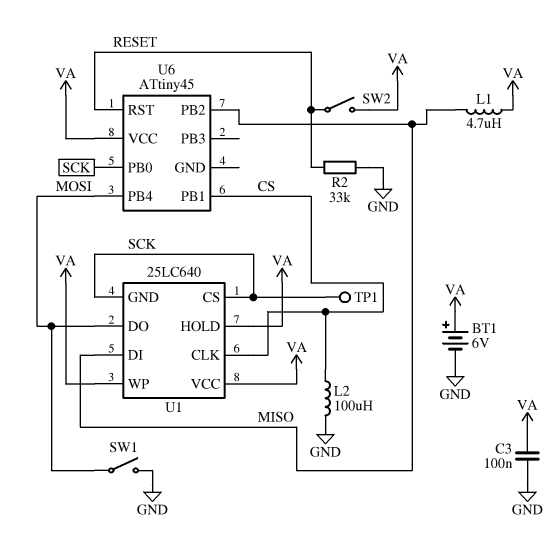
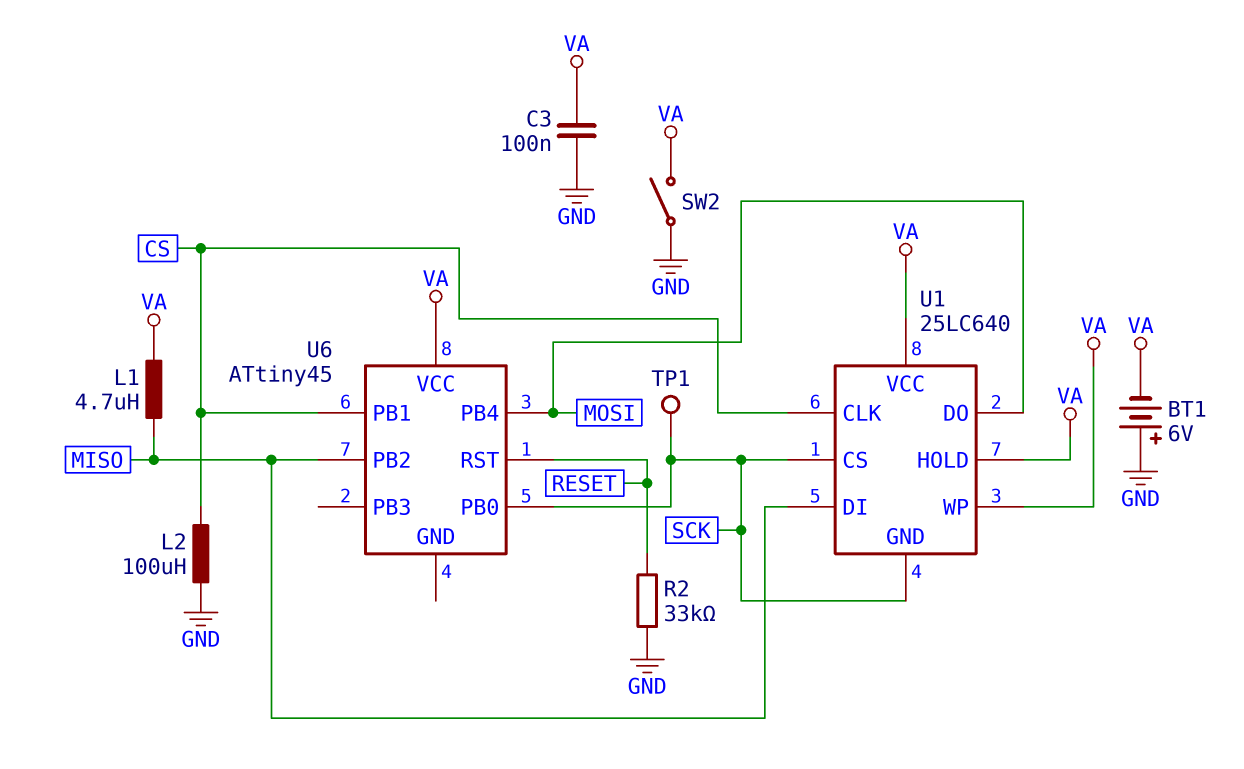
BT1: 6V (plus VA, minus GND) -> 6V (plus GND, minus VA)
SW1: switch (GND, MOSI) -> none
SW2: switch (RESET, VA) -> switch (GND, VA)

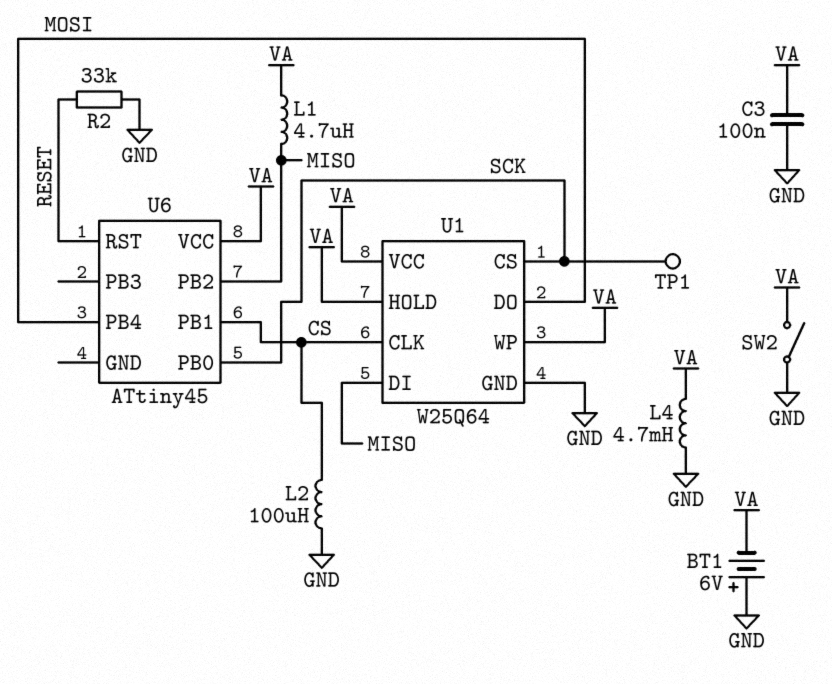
L4: none -> 4.7mH (GND, VA)
U1: 25LC640 -> W25Q64
U1 pin GND: SCK -> GND

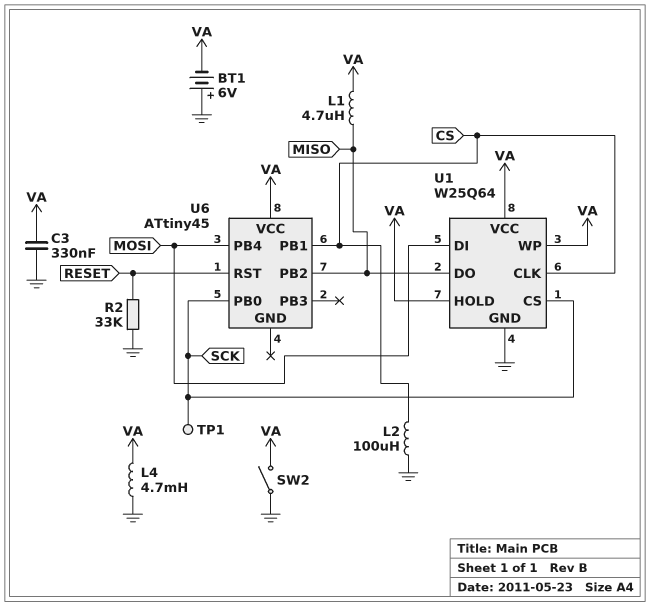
C3: 100nF (GND, VA) -> 330nF (GND, VA)
U1 pin DI: MISO -> MOSI
U1 pin DO: MOSI -> MISO

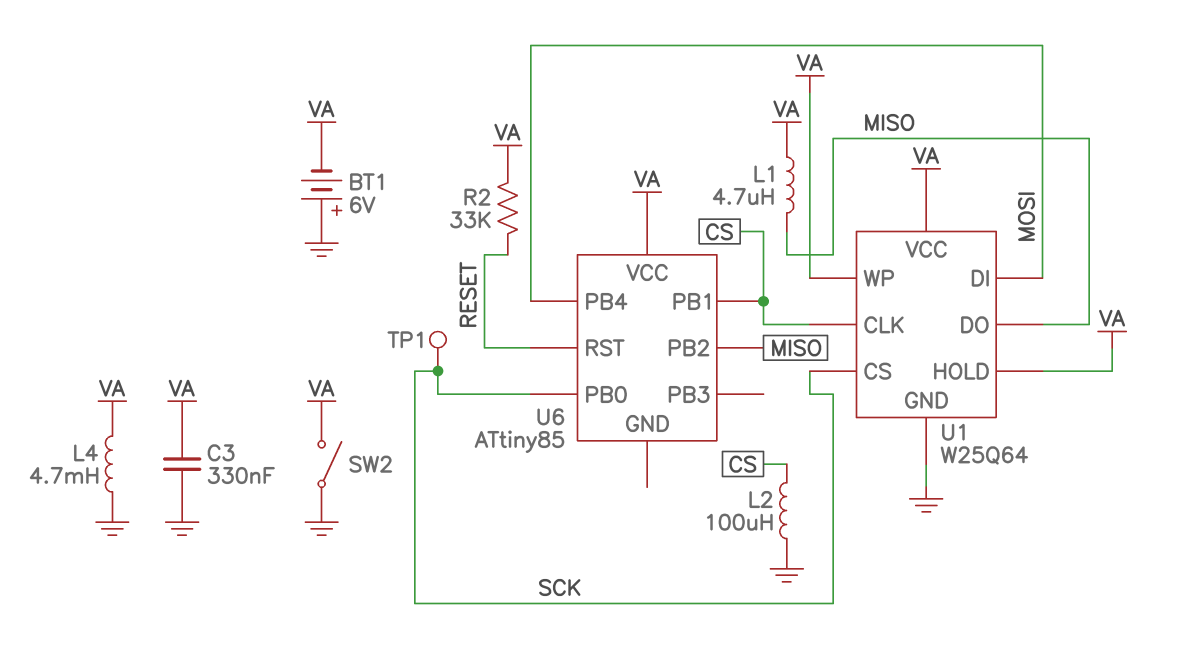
R2: 33k (GND, RESET) -> 33k (RESET, VA)
U6: ATtiny45 -> ATtiny85

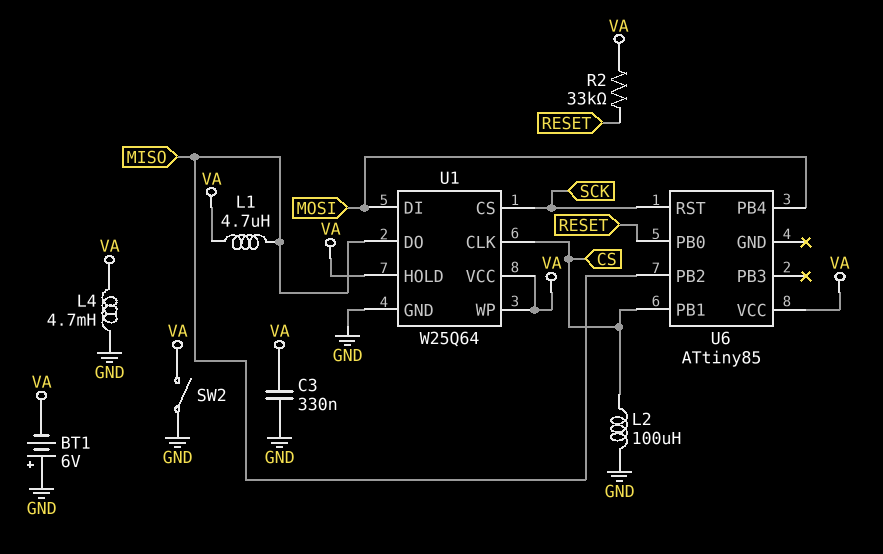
TP1: test point (SCK) -> none
U6 pin PB0: SCK -> RESET
U6 pin RST: RESET -> SCK

